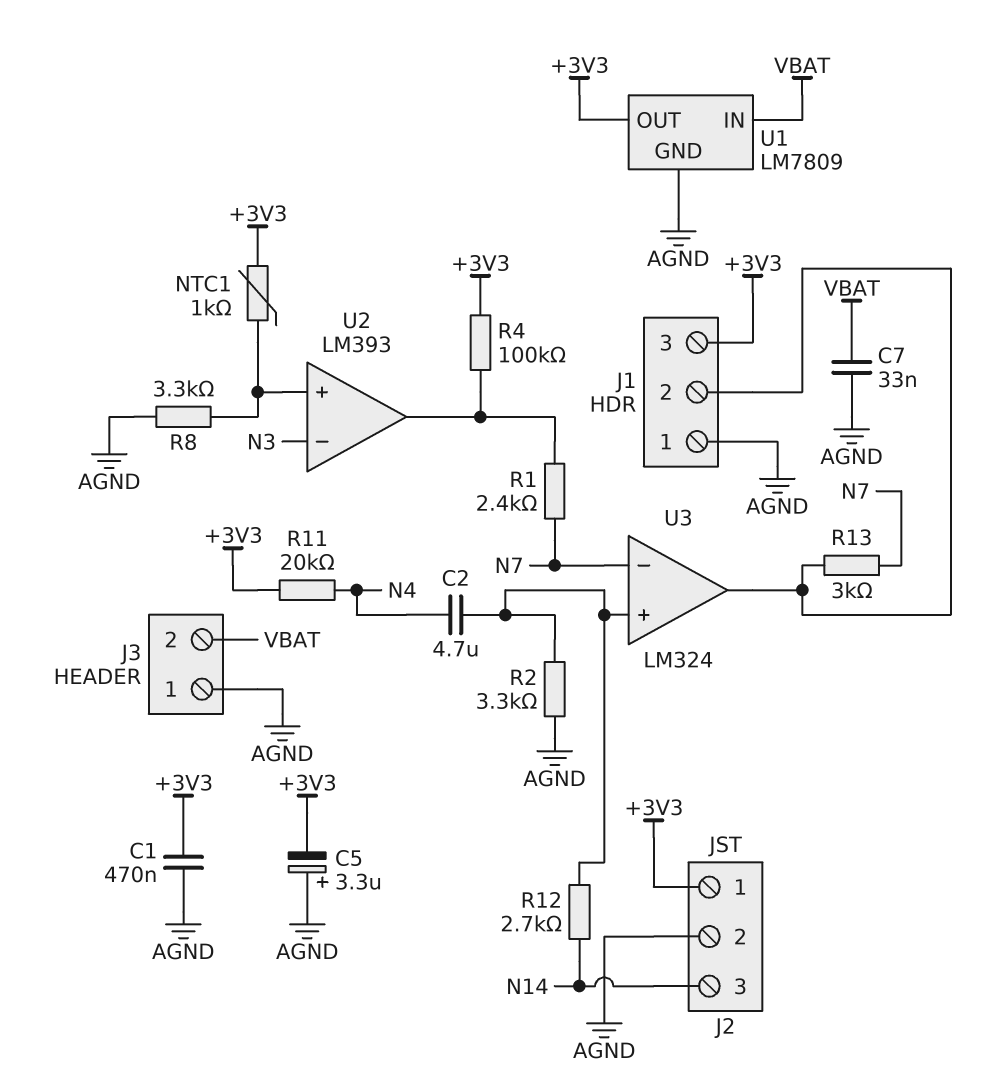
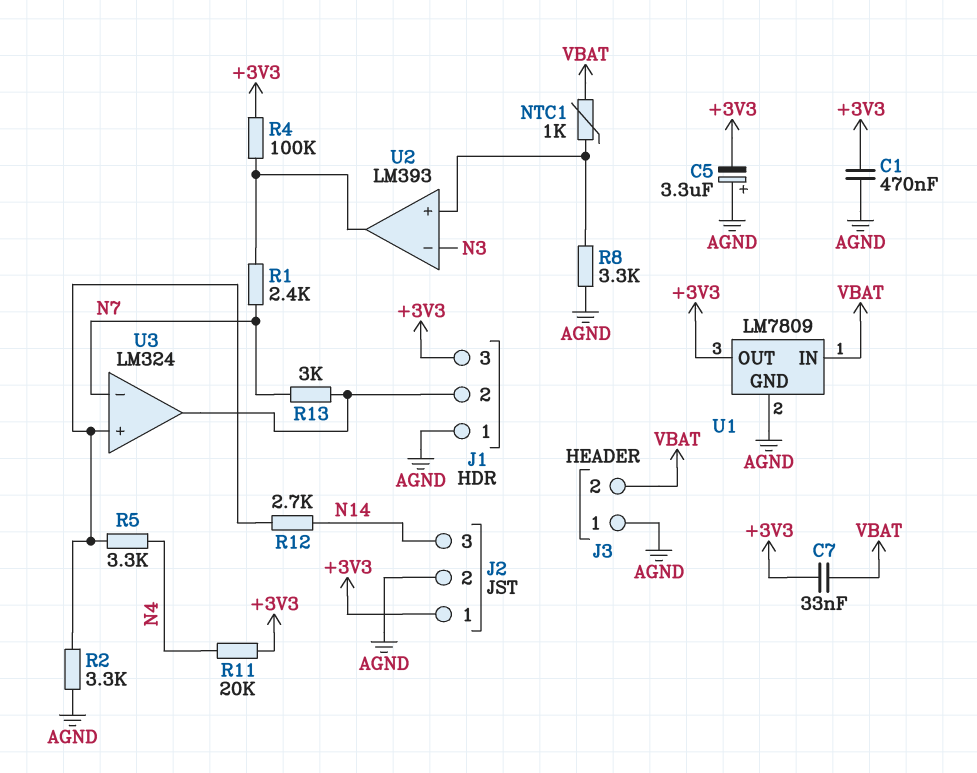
C2: 4.7uF (N4, U3/in+) -> none
C7: 33nF (AGND, VBAT) -> 33nF (+3V3, VBAT)
NTC1: 1k (+3V3, U2/in+) -> 1k (U2/in+, VBAT)
R5: none -> 3.3k (N4, U3/in+)

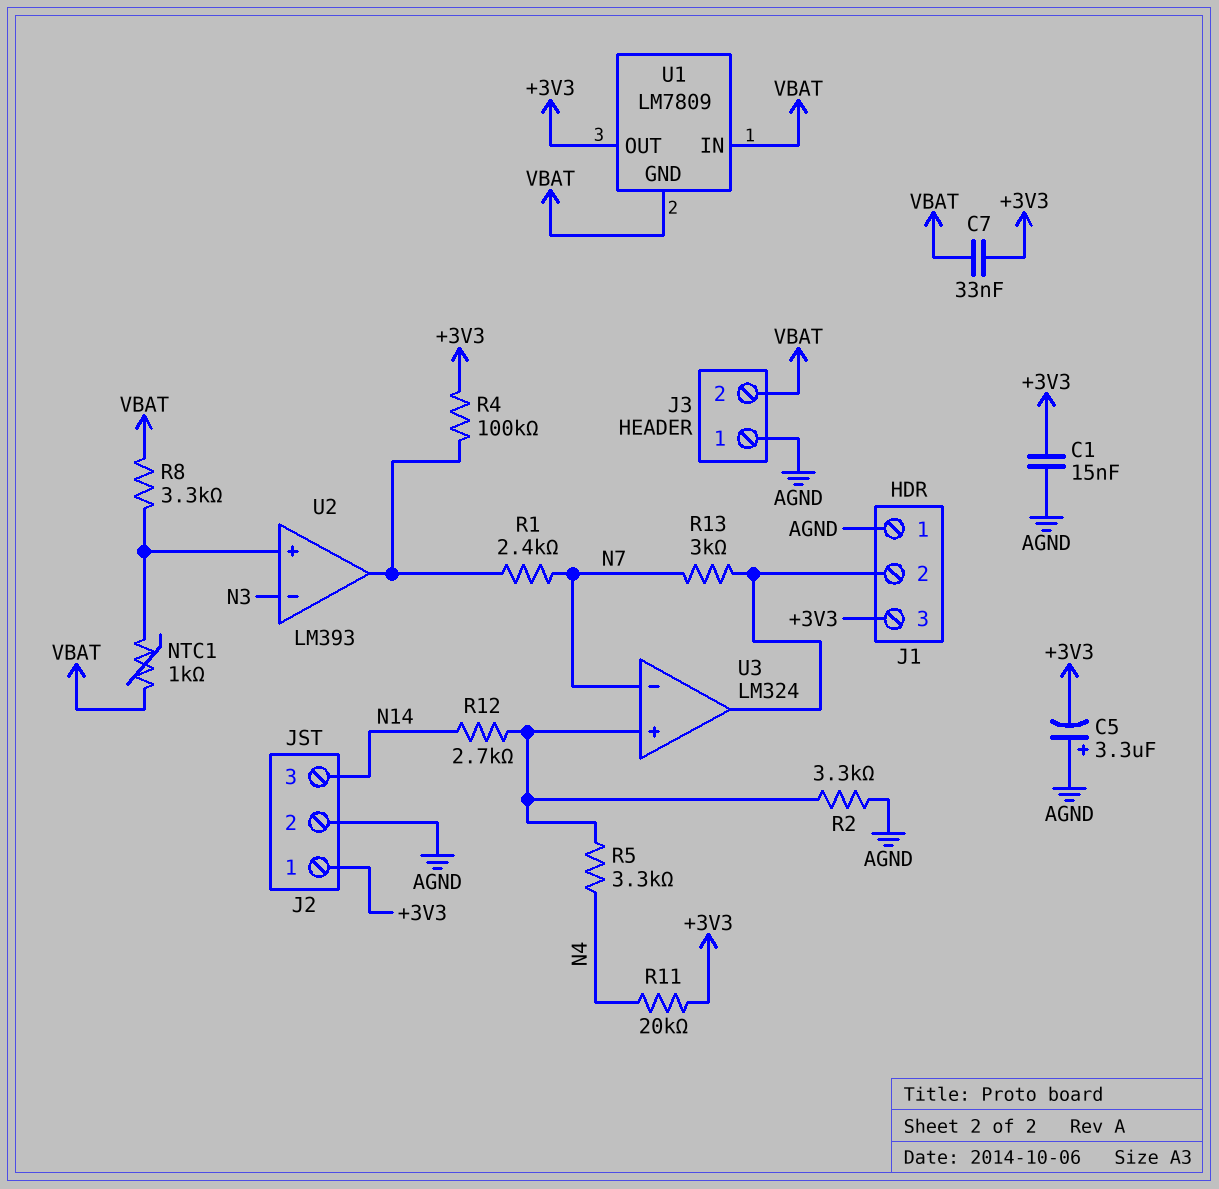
C1: 470nF (+3V3, AGND) -> 15nF (+3V3, AGND)
R8: 3.3k (AGND, U2/in+) -> 3.3k (U2/in+, VBAT)
U1 pin GND: AGND -> VBAT

